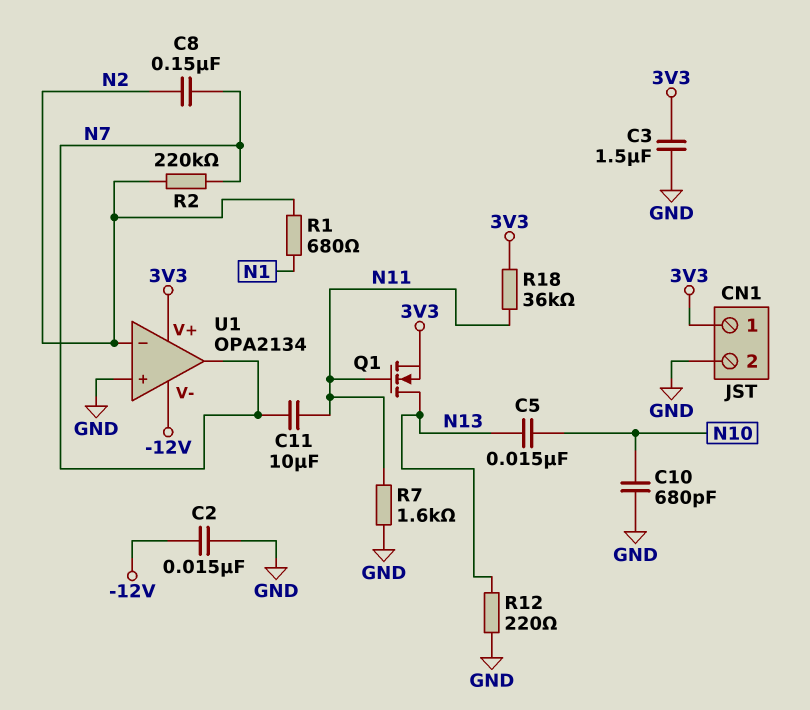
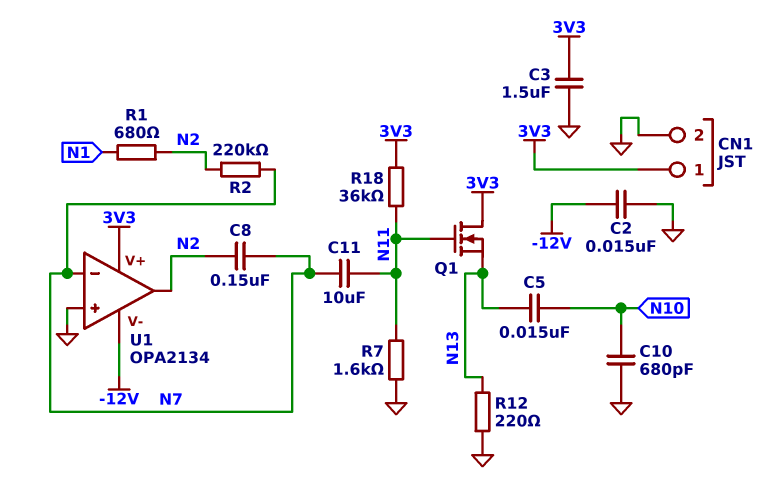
Q1: NMOS (G N11, D N13, S 3V3) -> NMOS (G N11, D 3V3, S N13)
U1 pin in-: N2 -> N7
U1 pin out: N7 -> N2

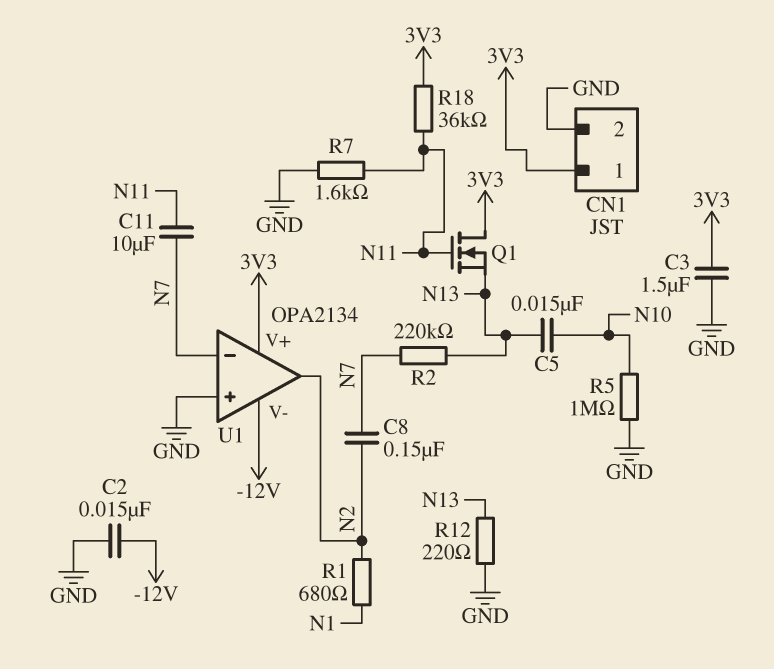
C10: 680pF (GND, N10) -> none
R2: 220k (N2, N7) -> 220k (N7, N13)
R5: none -> 1M (GND, N10)

